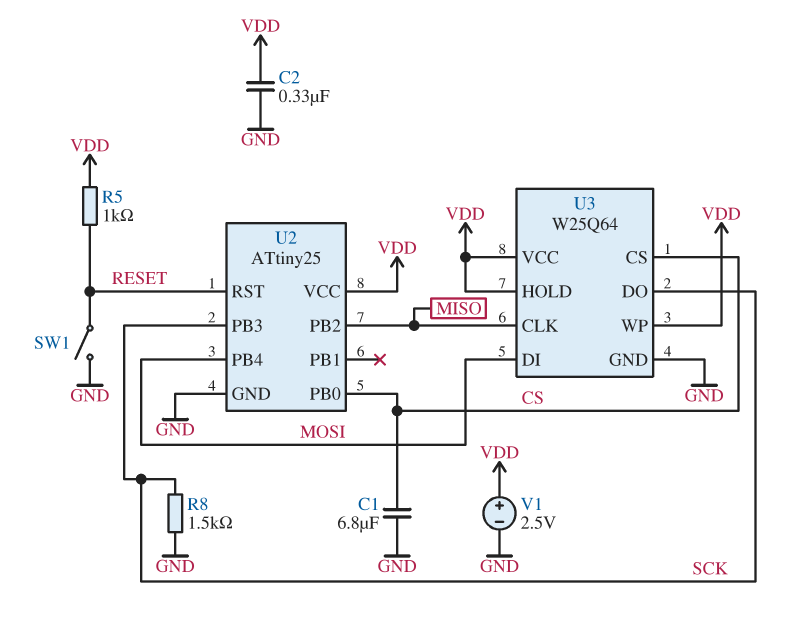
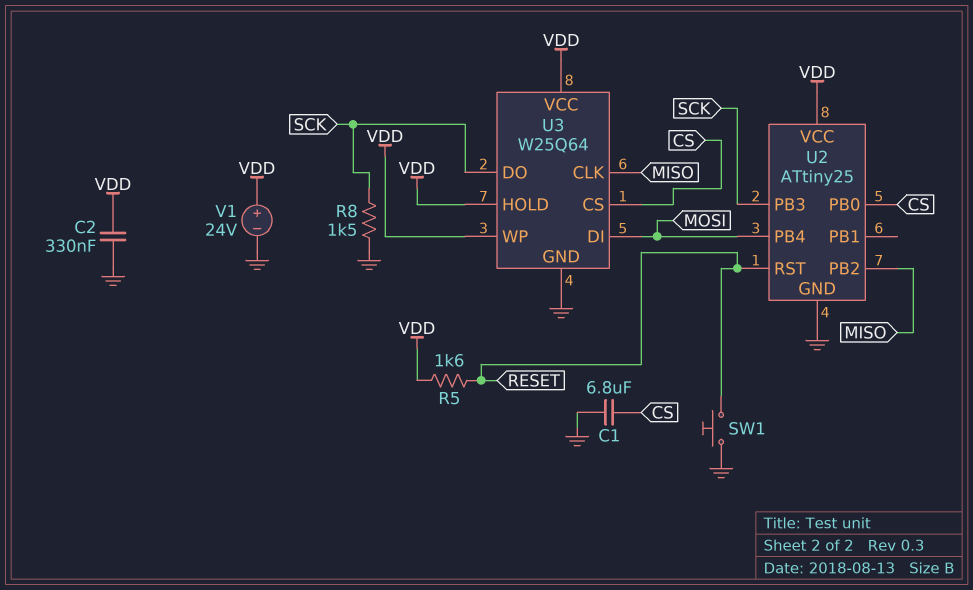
R5: 1k (RESET, VDD) -> 1.6k (RESET, VDD)
SW1: switch (GND, RESET) -> button (GND, RESET)
V1: 2.5V (plus VDD, minus GND) -> 24V (plus VDD, minus GND)

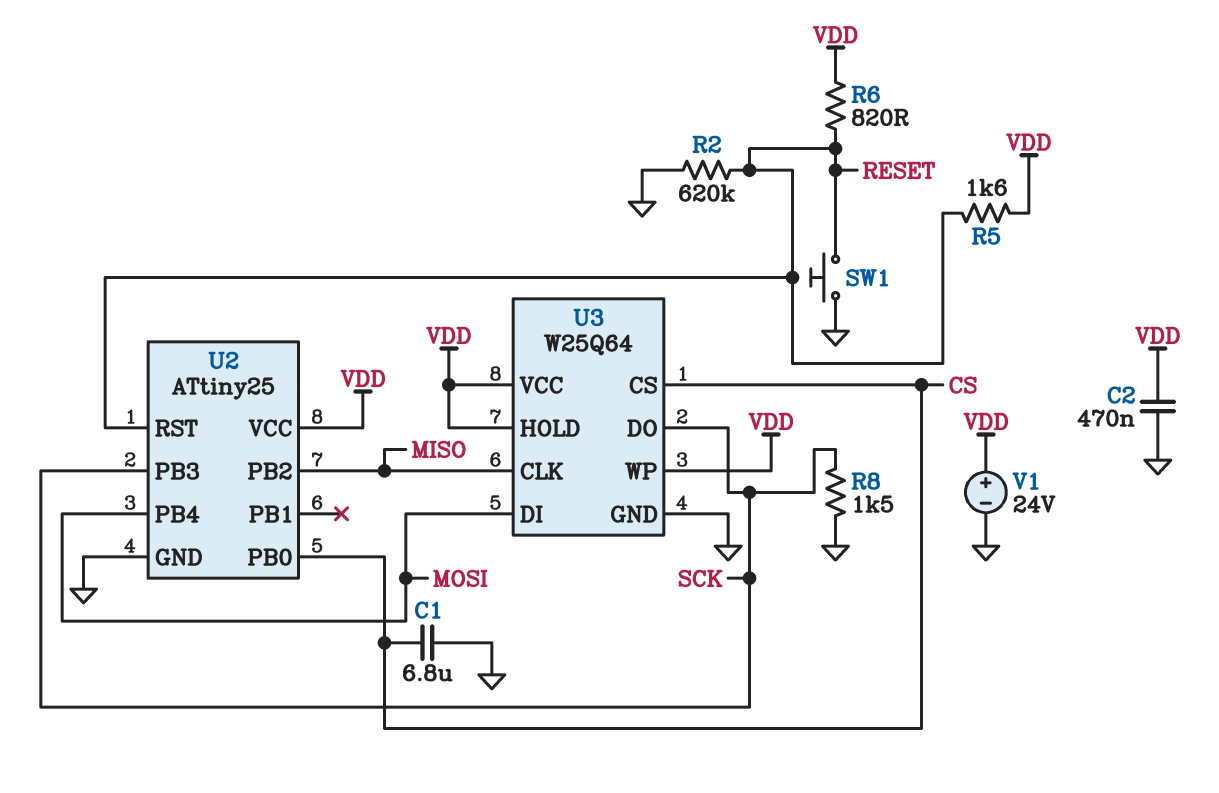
C2: 330nF (GND, VDD) -> 470nF (GND, VDD)
R2: none -> 620k (GND, RESET)
R6: none -> 820 (RESET, VDD)

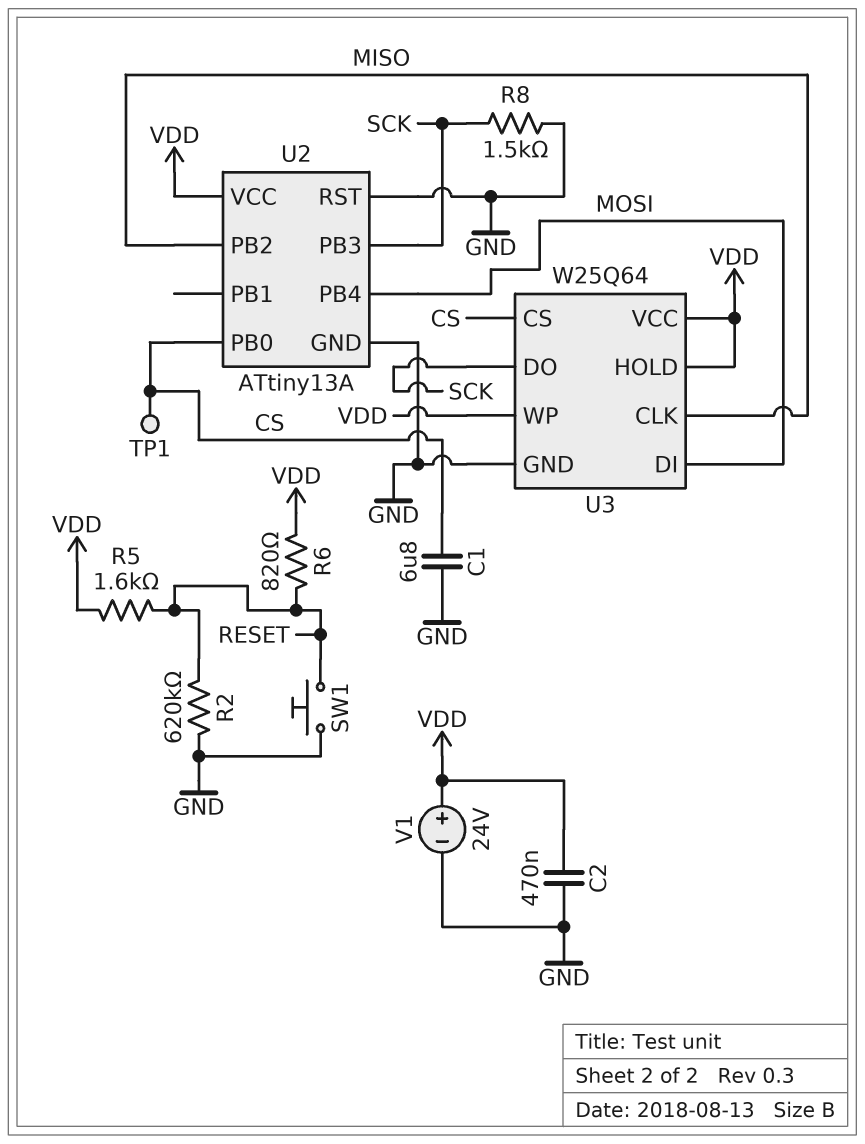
TP1: none -> test point (CS)
U2: ATtiny25 -> ATtiny13A
U2 pin RST: RESET -> GND

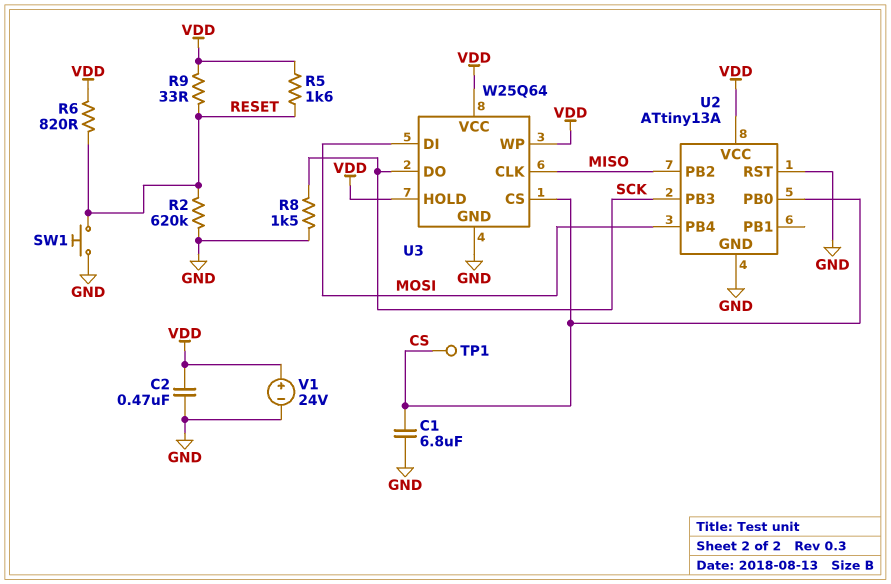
R9: none -> 33 (RESET, VDD)

